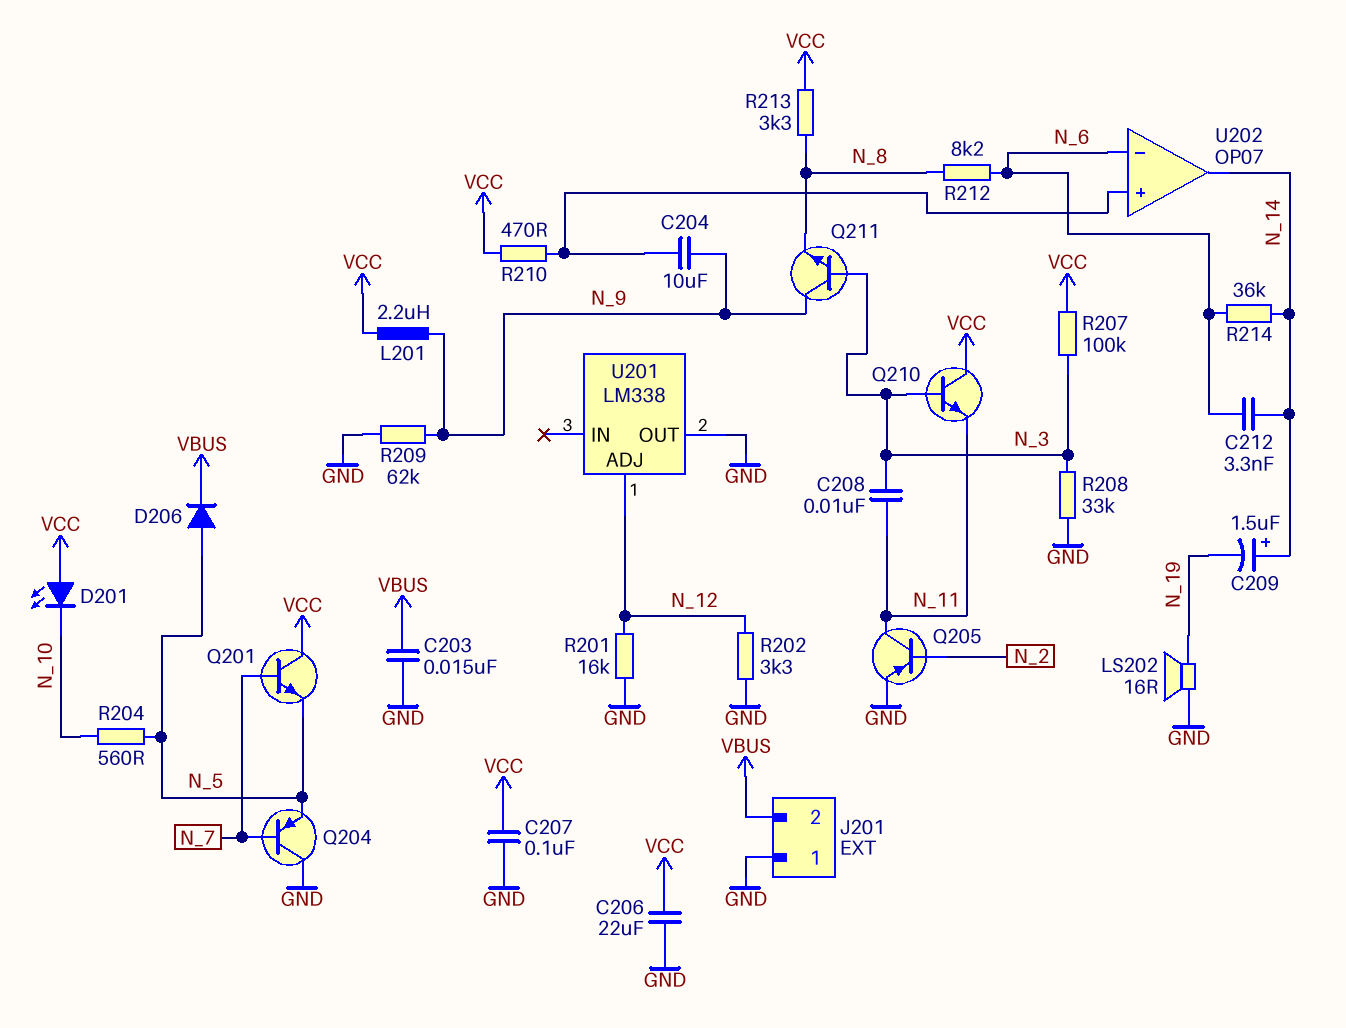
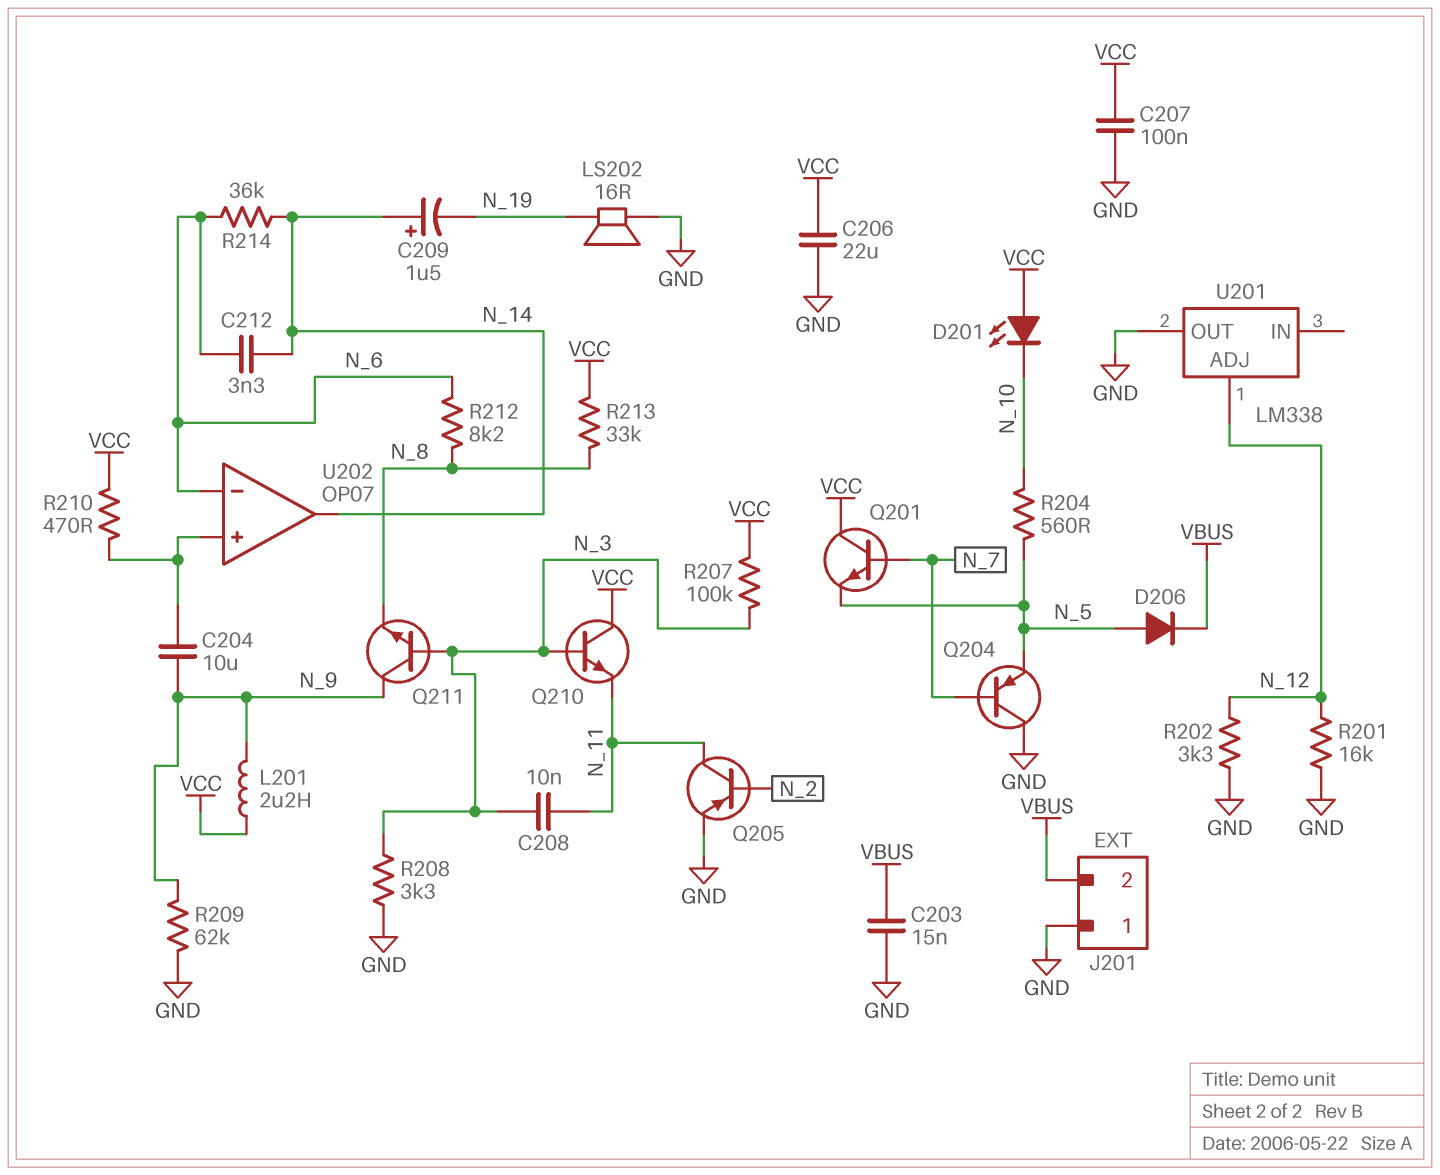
R208: 33k (GND, N_3) -> 3.3k (GND, N_3)
R213: 3.3k (N_8, VCC) -> 33k (N_8, VCC)

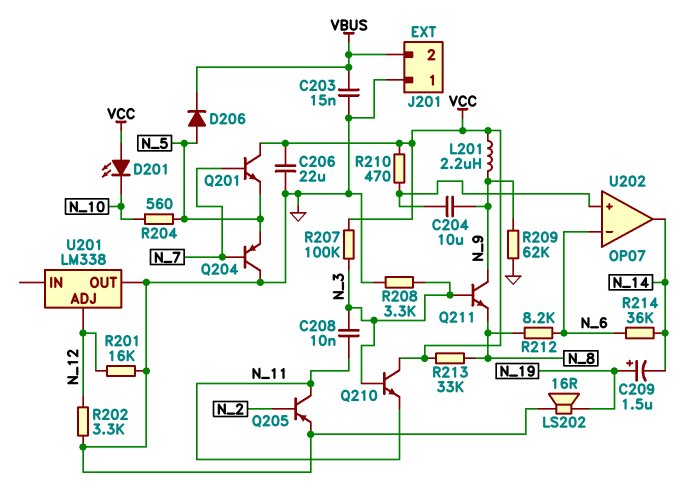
C207: 100nF (GND, VCC) -> none
C209: 1.5uF (plus N_14, minus N_19) -> 1.5uF (plus N_19, minus N_14)
C212: 3.3nF (N_6, N_14) -> none

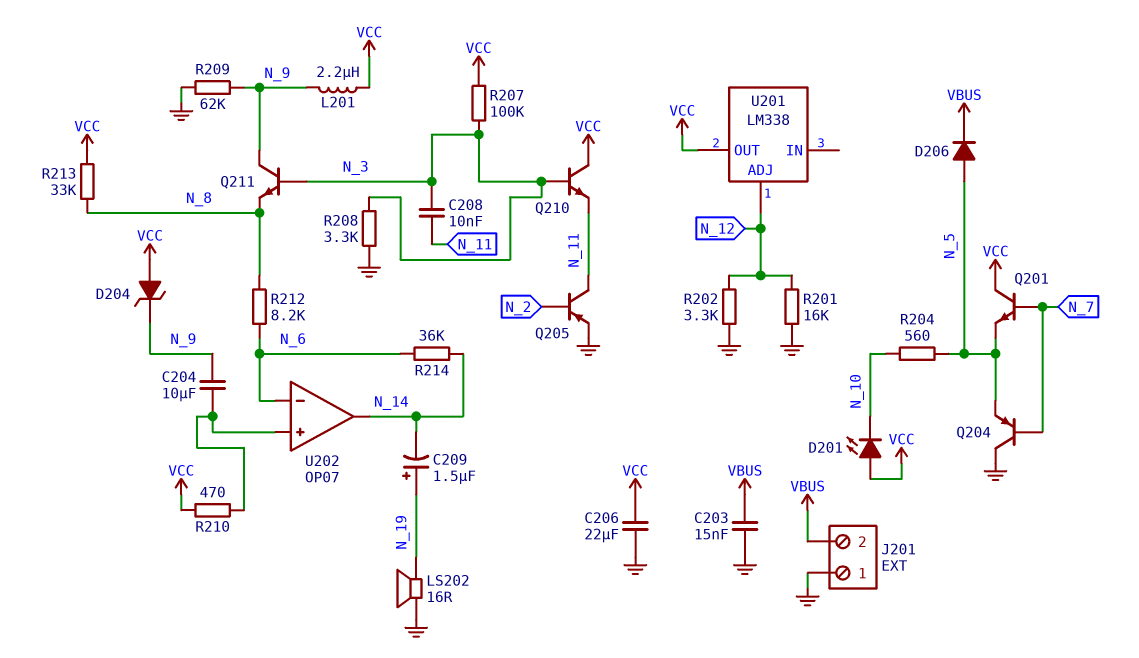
D204: none -> zener (A VCC, K N_9)
U201 pin OUT: GND -> VCC

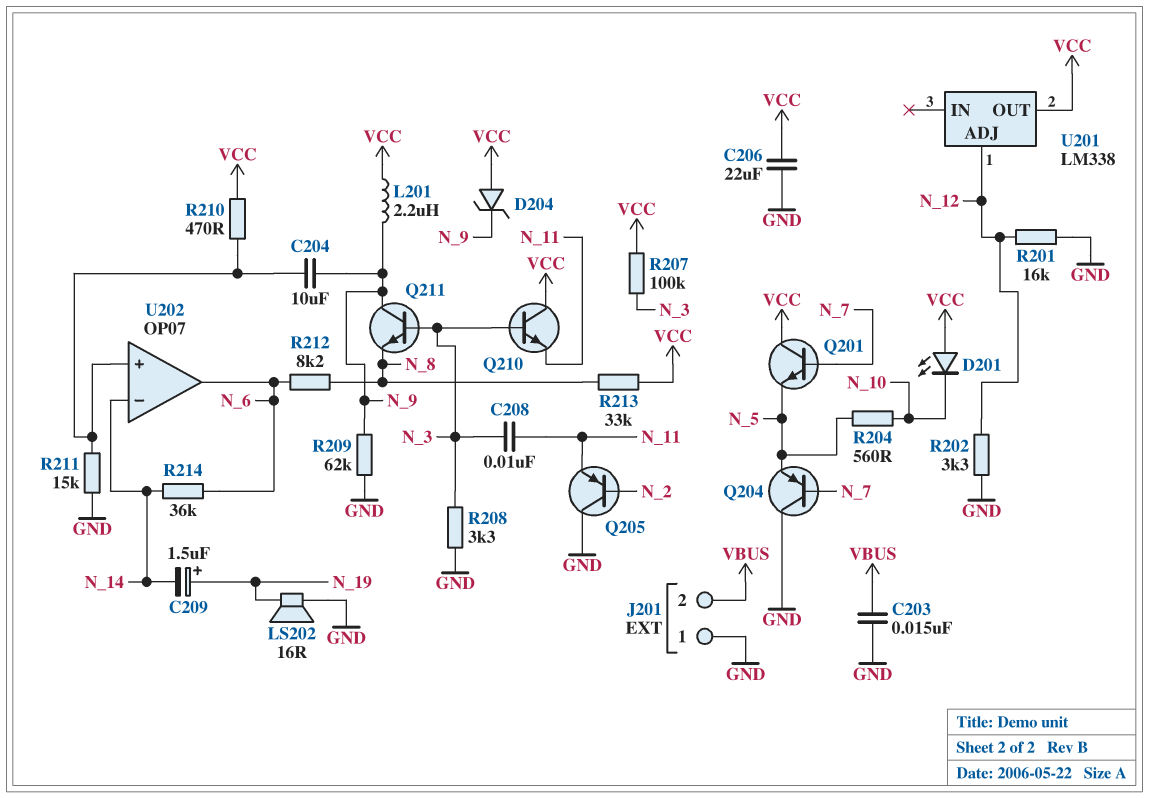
D206: diode (A N_5, K VBUS) -> none
Q205: PNP (B N_2, C N_11, E GND) -> PNP (B N_2, C GND, E N_11)
R211: none -> 15k (GND, U202/in+)
U202 pin in-: N_6 -> N_14
U202 pin out: N_14 -> N_6

